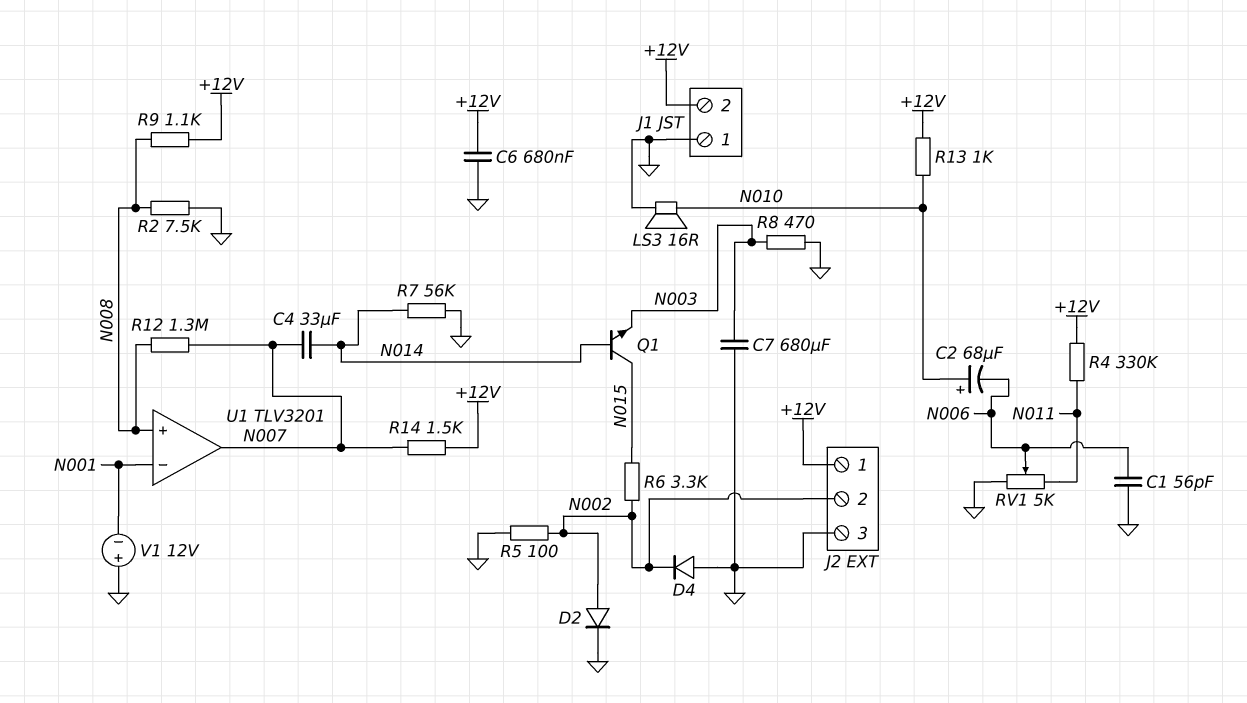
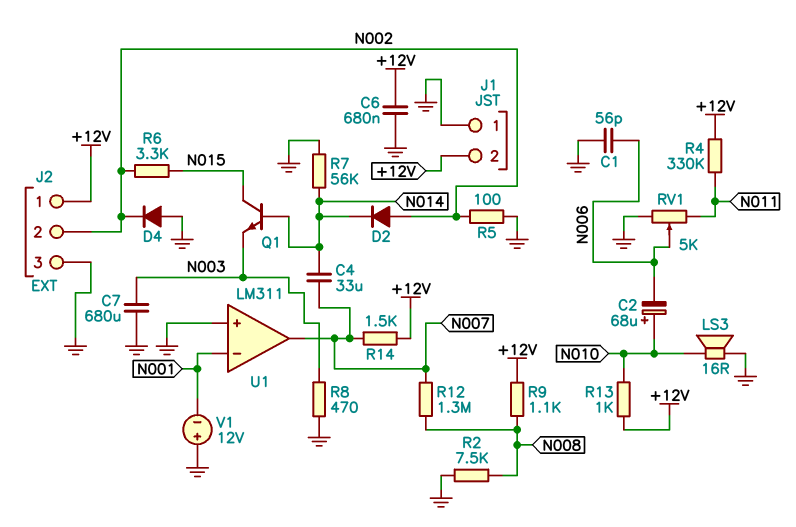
D2: diode (A N002, K GND) -> diode (A N002, K N014)
U1: TLV3201 -> LM311
U1 pin in+: N008 -> GND

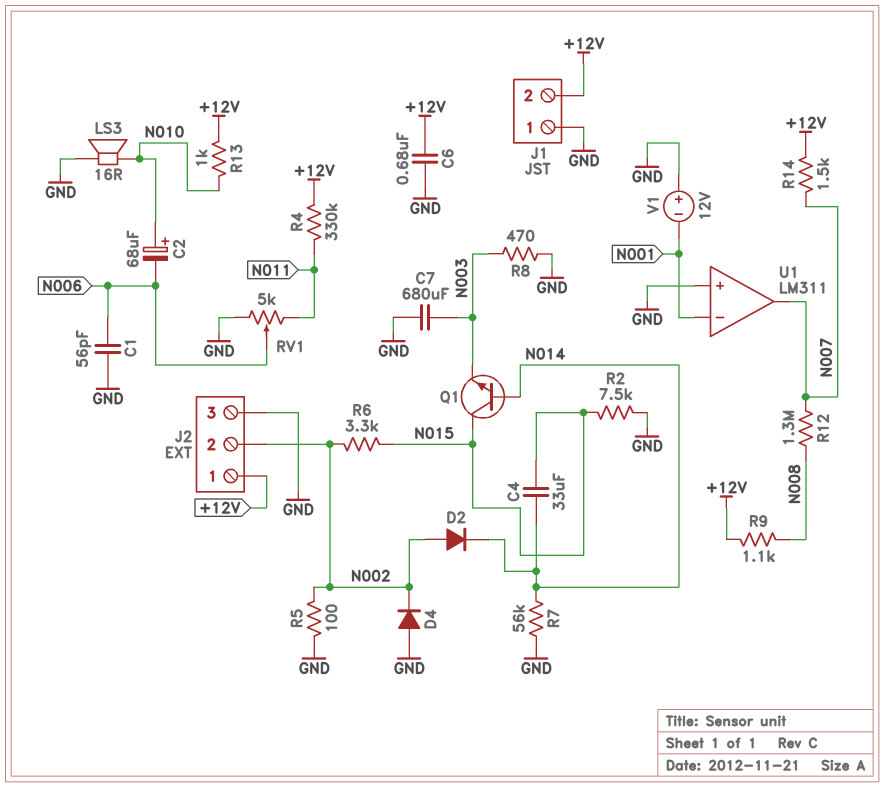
C4: 33uF (N007, N014) -> 33uF (N014, N015)
R2: 7.5k (GND, N008) -> 7.5k (GND, N015)

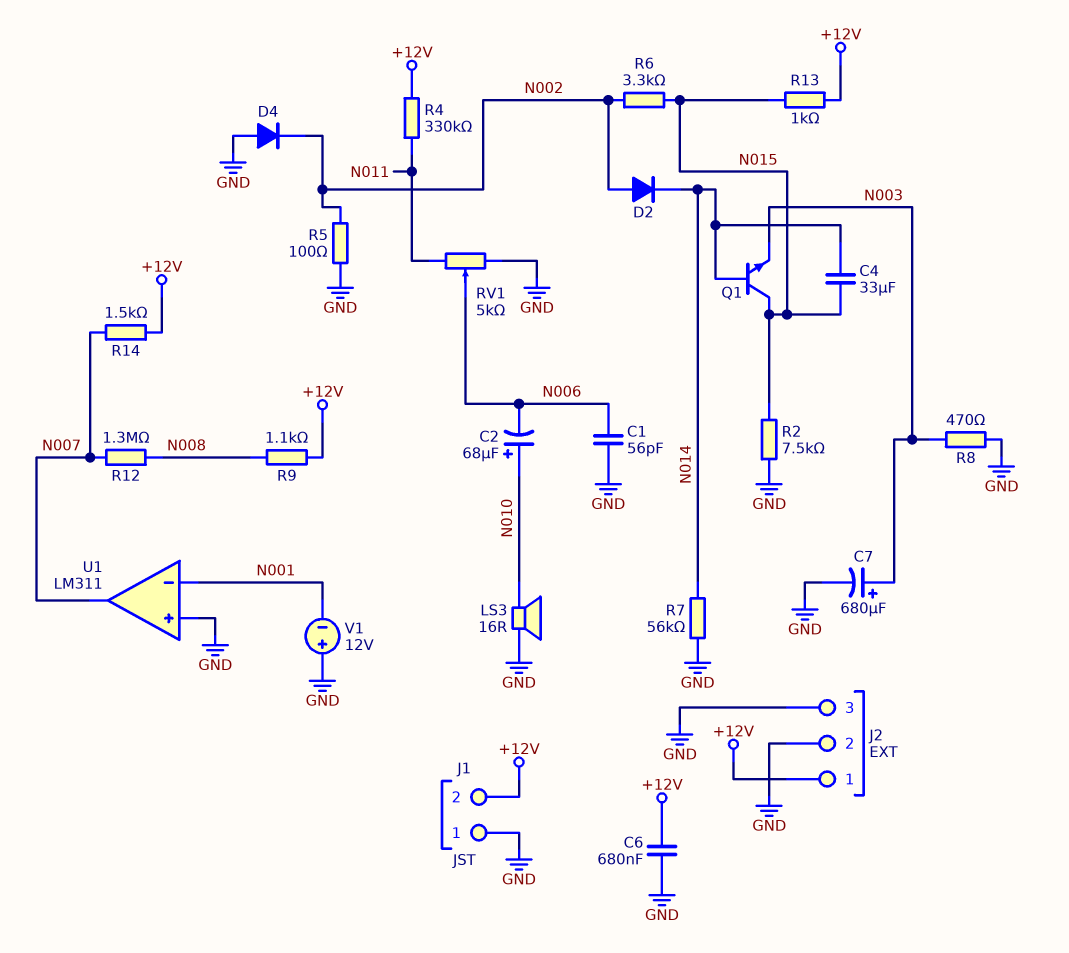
C7: 680uF (GND, N003) -> 680uF (plus N003, minus GND)
J2 pin 2: N002 -> GND
R13: 1k (+12V, N010) -> 1k (+12V, N015)

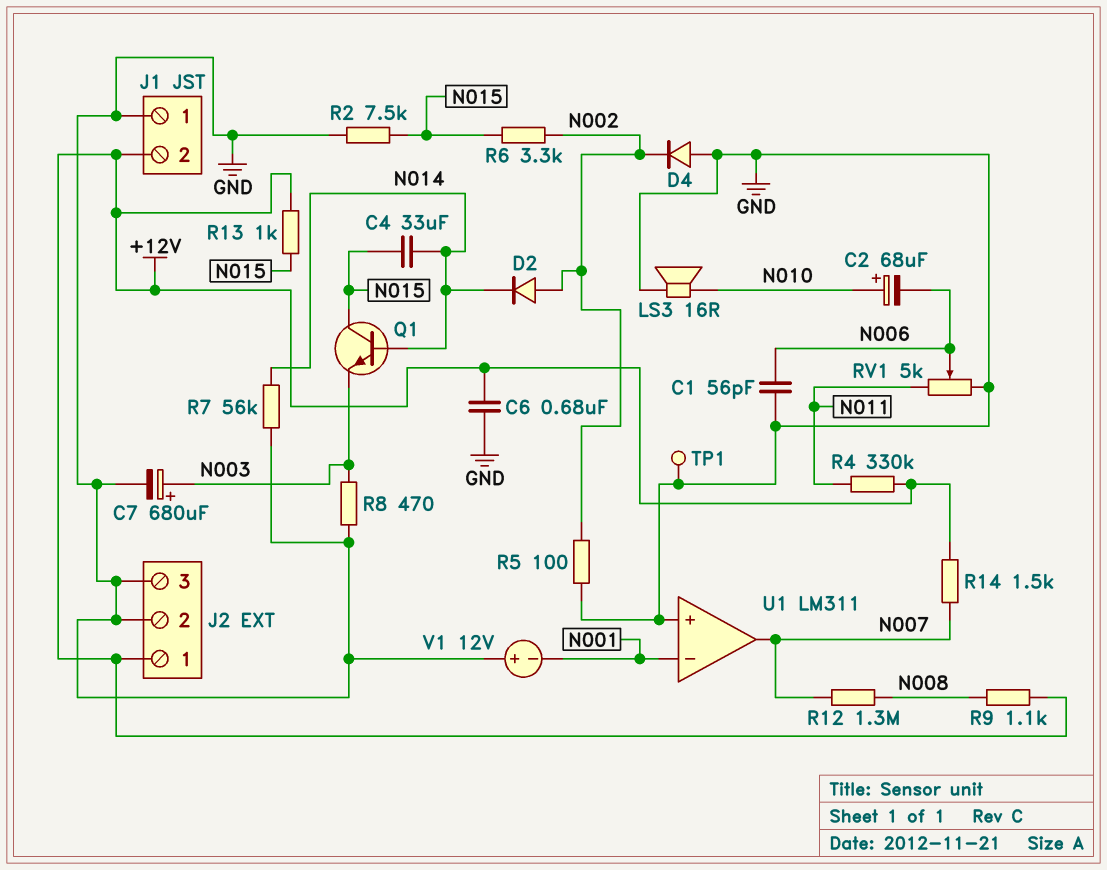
TP1: none -> test point (GND)

